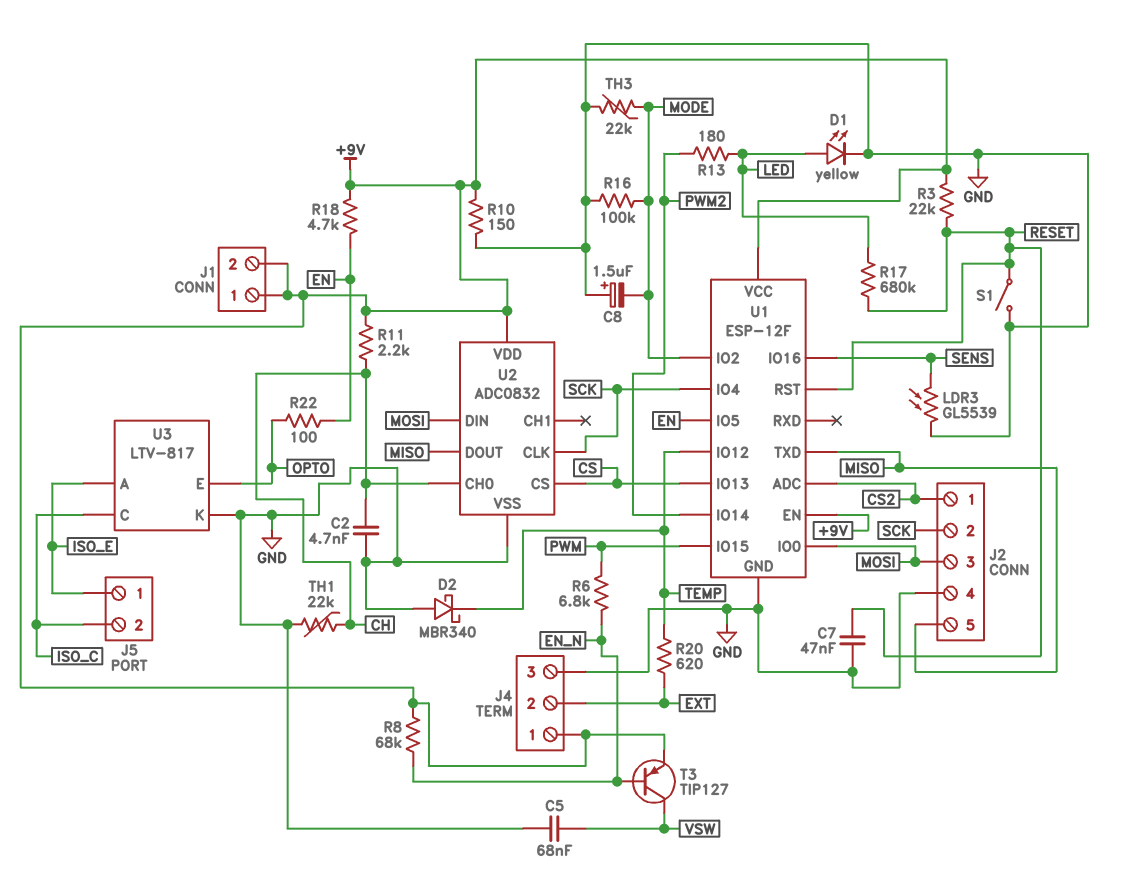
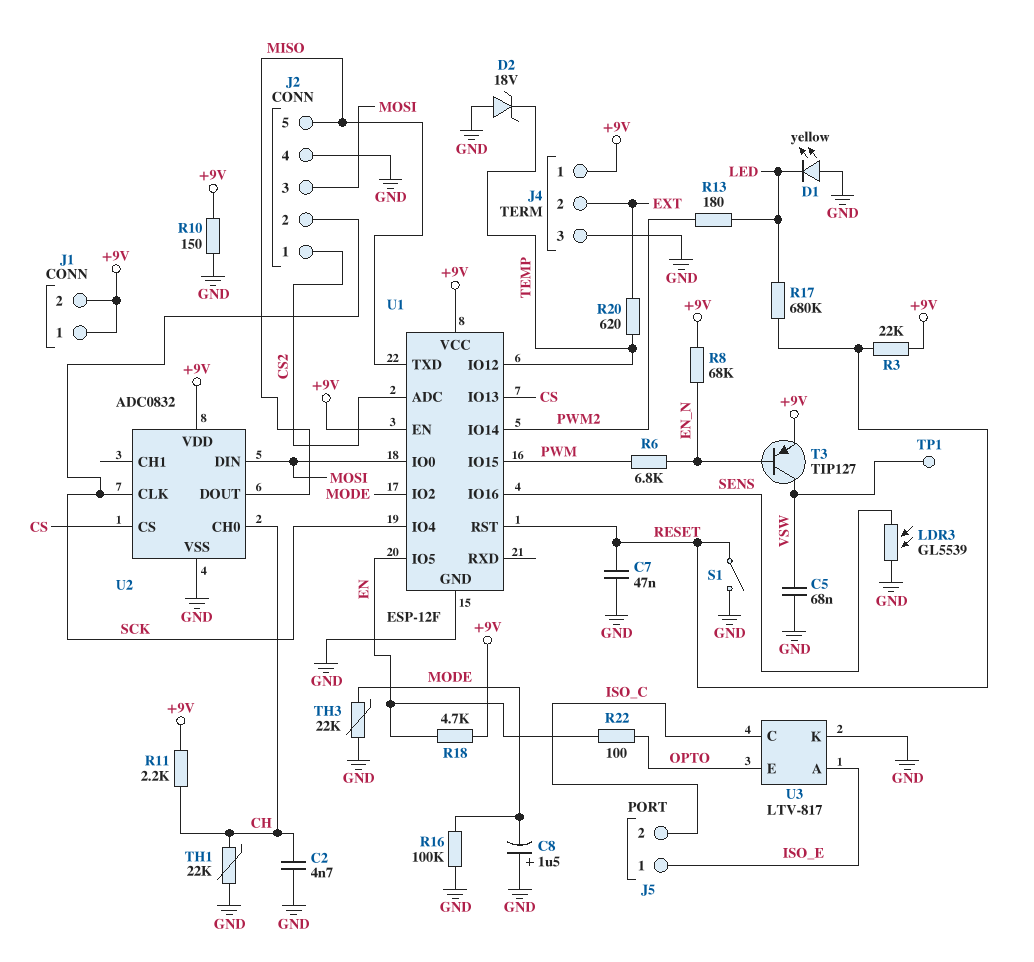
D1: LED yellow (A LED, K GND) -> LED yellow (A GND, K LED)
D2: schottky MBR340 (A GND, K TEMP) -> zener 18V (A GND, K TEMP)
TP1: none -> test point (VSW)

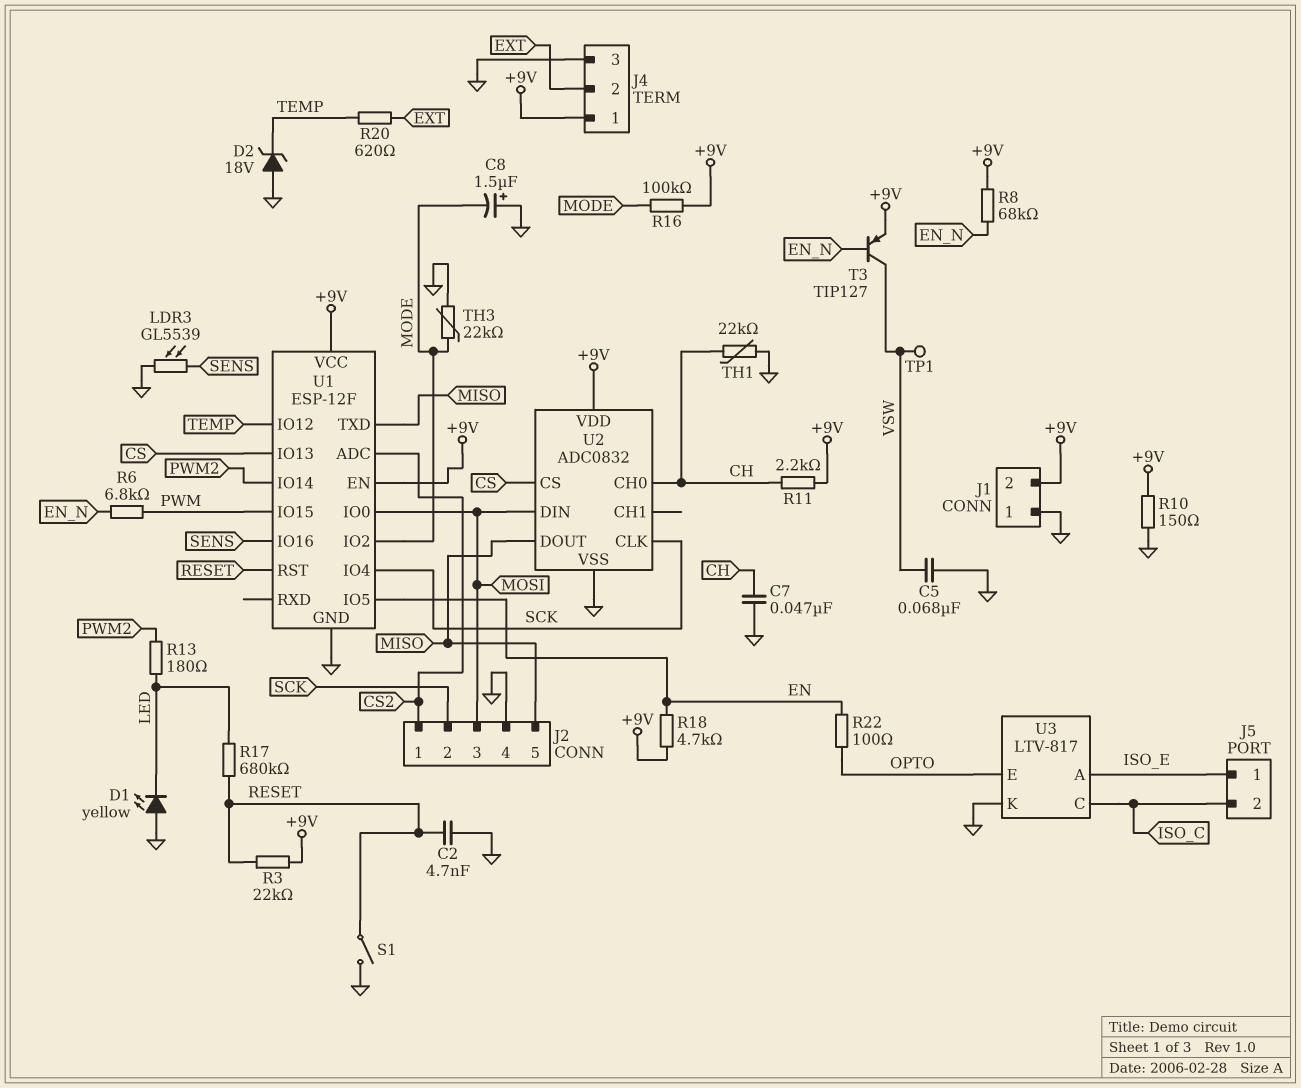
C2: 4.7nF (CH, GND) -> 4.7nF (GND, RESET)
C7: 47nF (GND, RESET) -> 47nF (CH, GND)
J1 pin 1: +9V -> GND
R16: 100k (GND, MODE) -> 100k (+9V, MODE)

